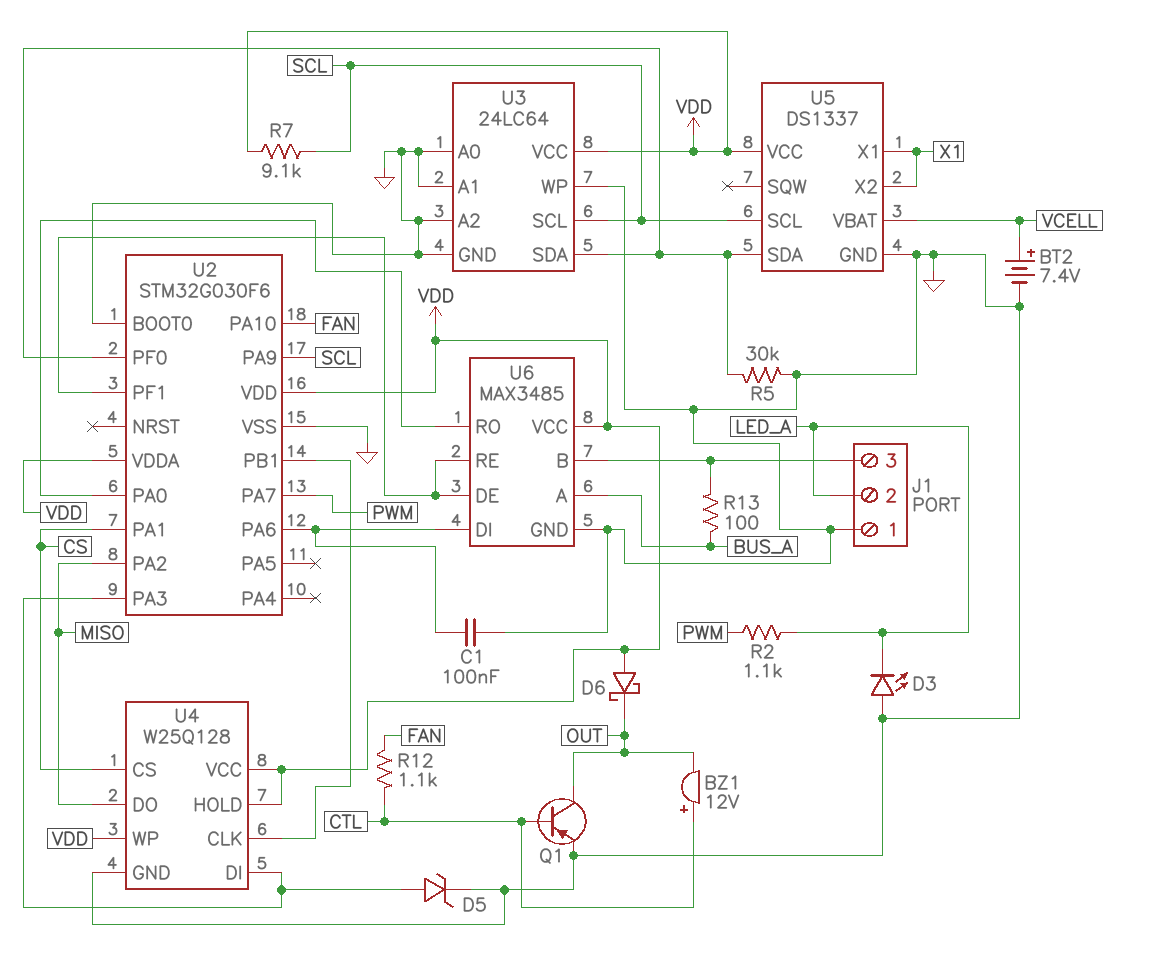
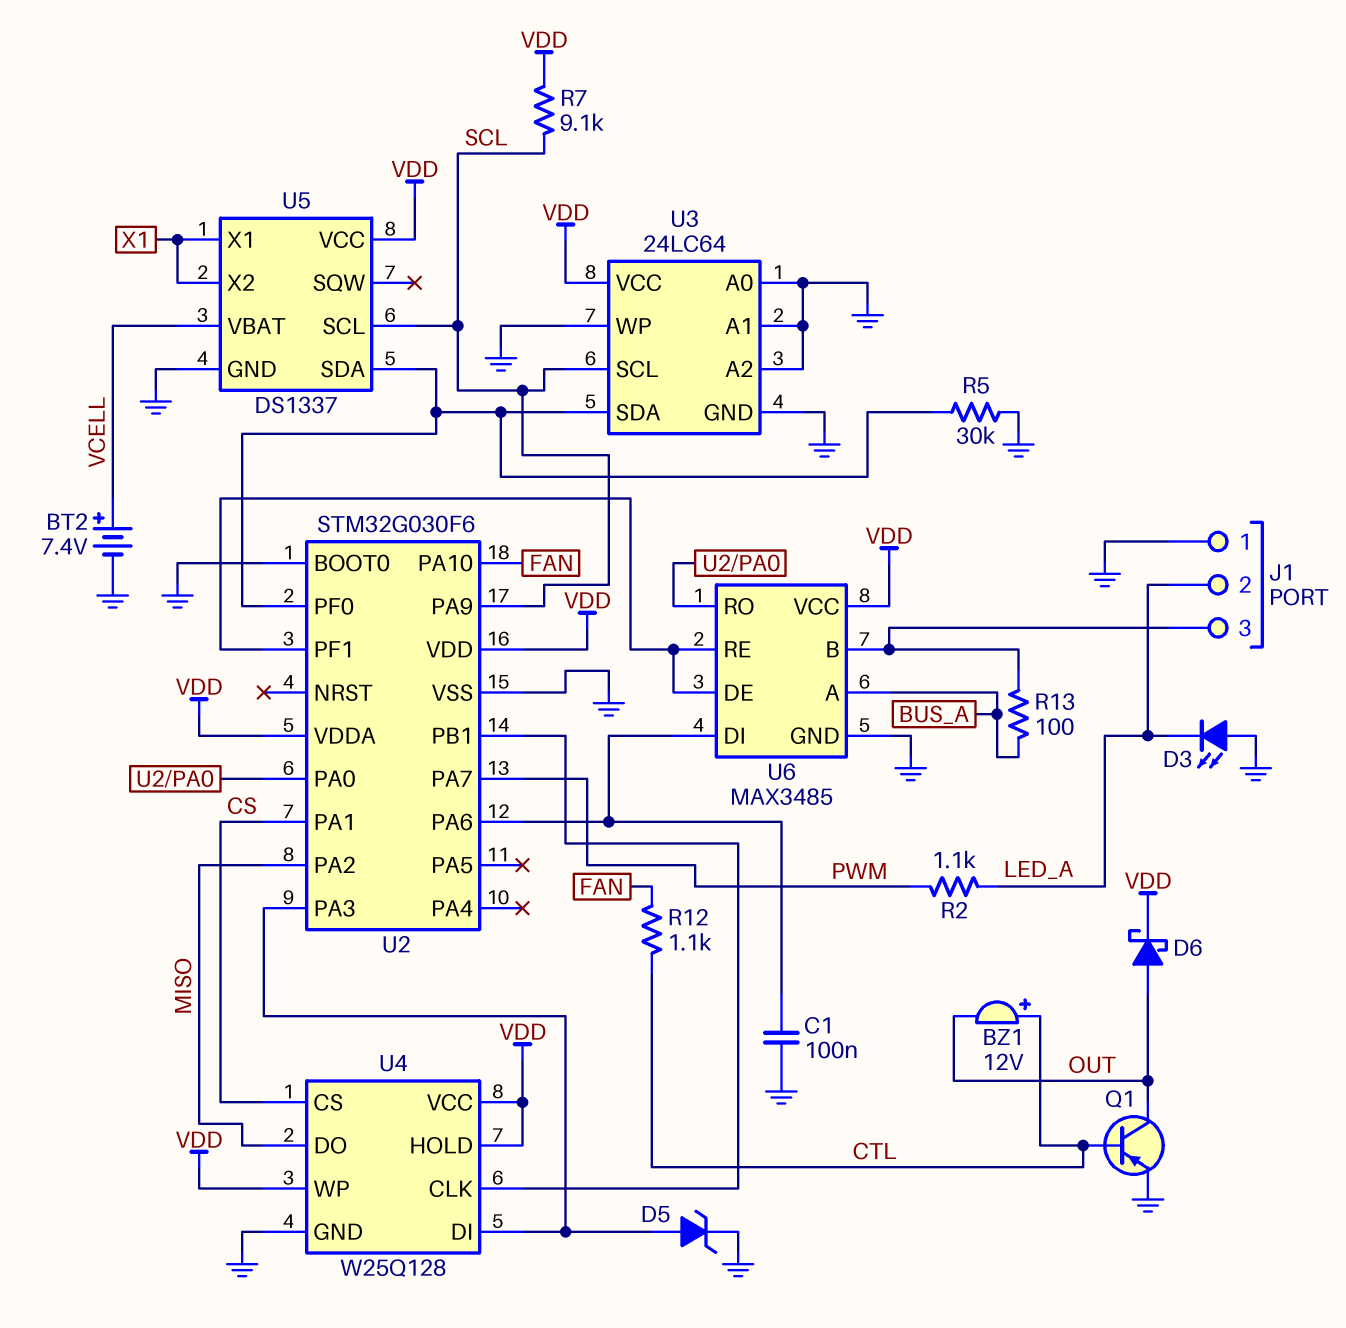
D6: schottky (A VDD, K OUT) -> schottky (A OUT, K VDD)

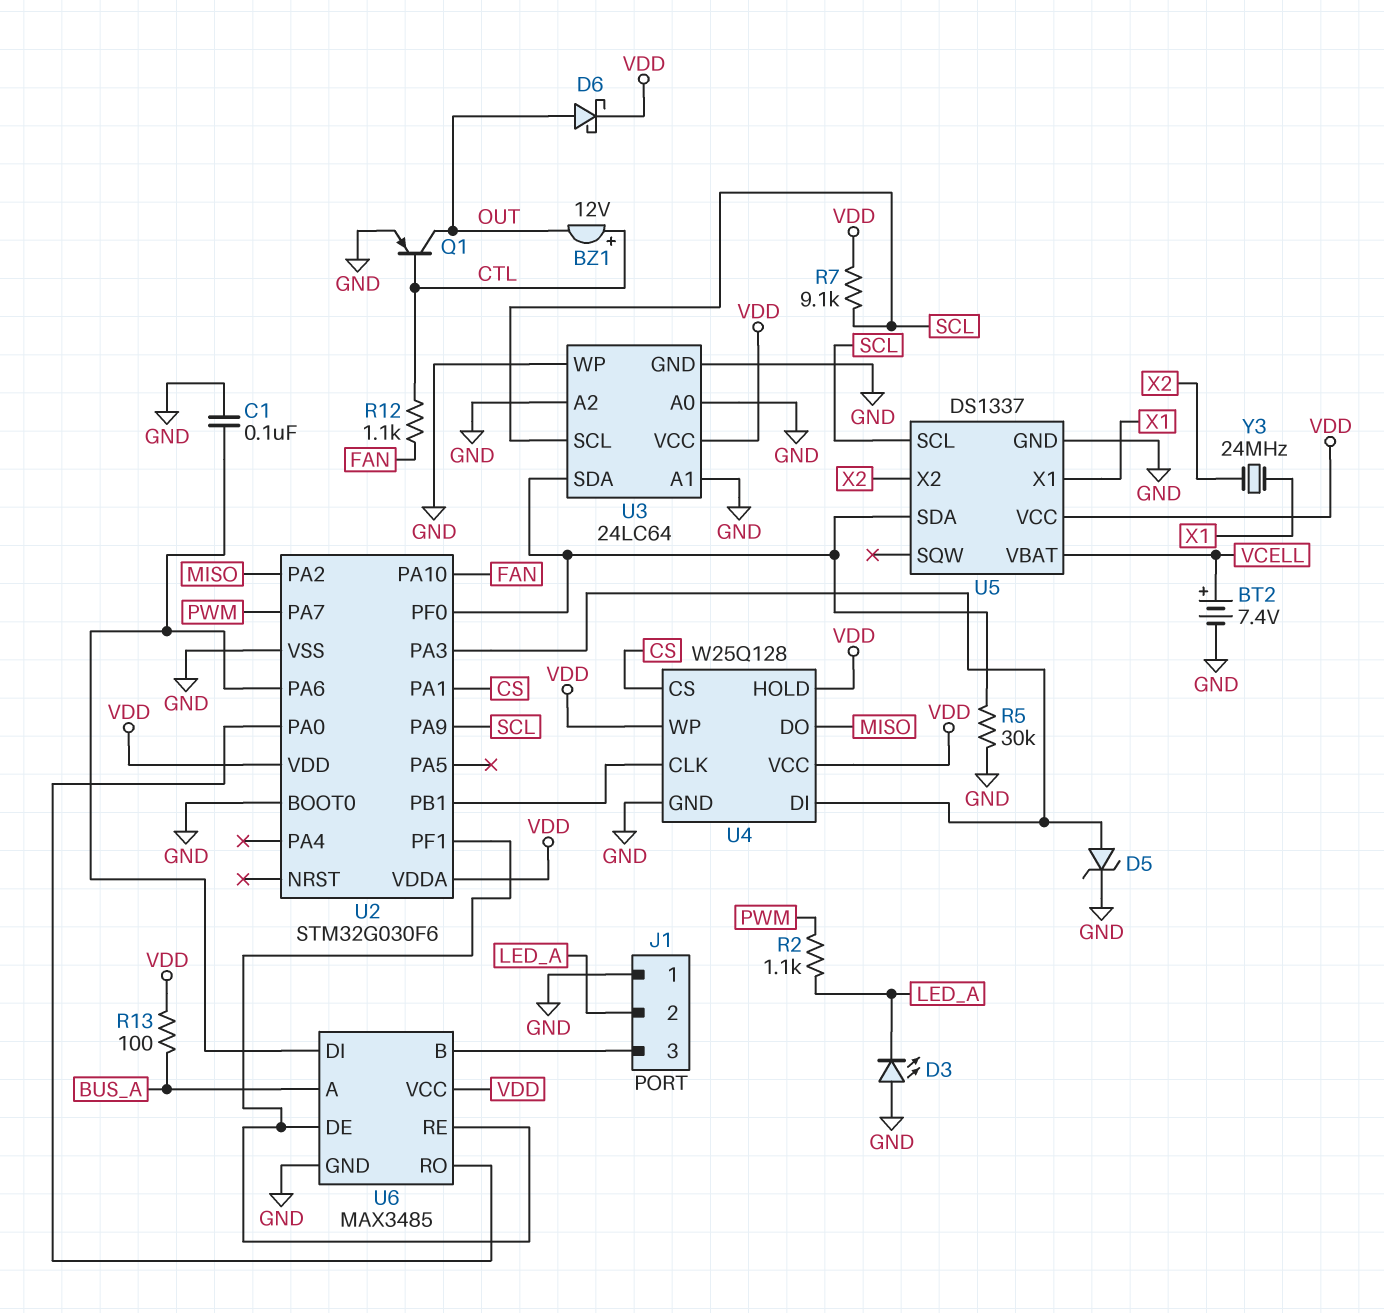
R13: 100 (BUS_A, J1/3) -> 100 (BUS_A, VDD)
U5 pin X2: X1 -> X2
Y3: none -> 24MHz (X1, X2)

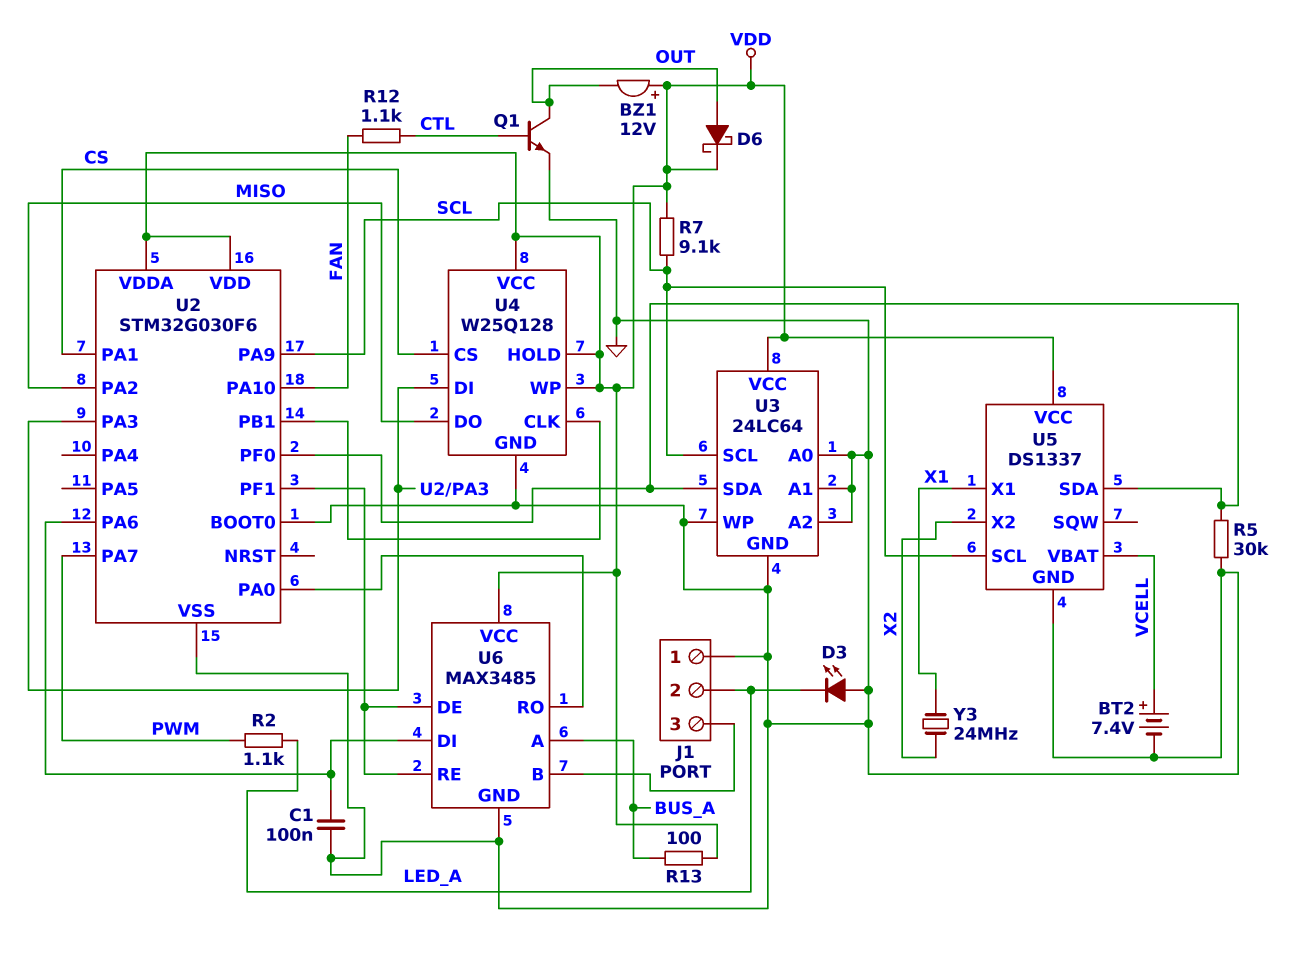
BZ1: buzzer 12V (plus CTL, minus OUT) -> buzzer 12V (plus VDD, minus OUT)
D5: zener (A U2/PA3, K GND) -> none
Q1: PNP (B CTL, C OUT, E GND) -> NPN (B CTL, C OUT, E GND)

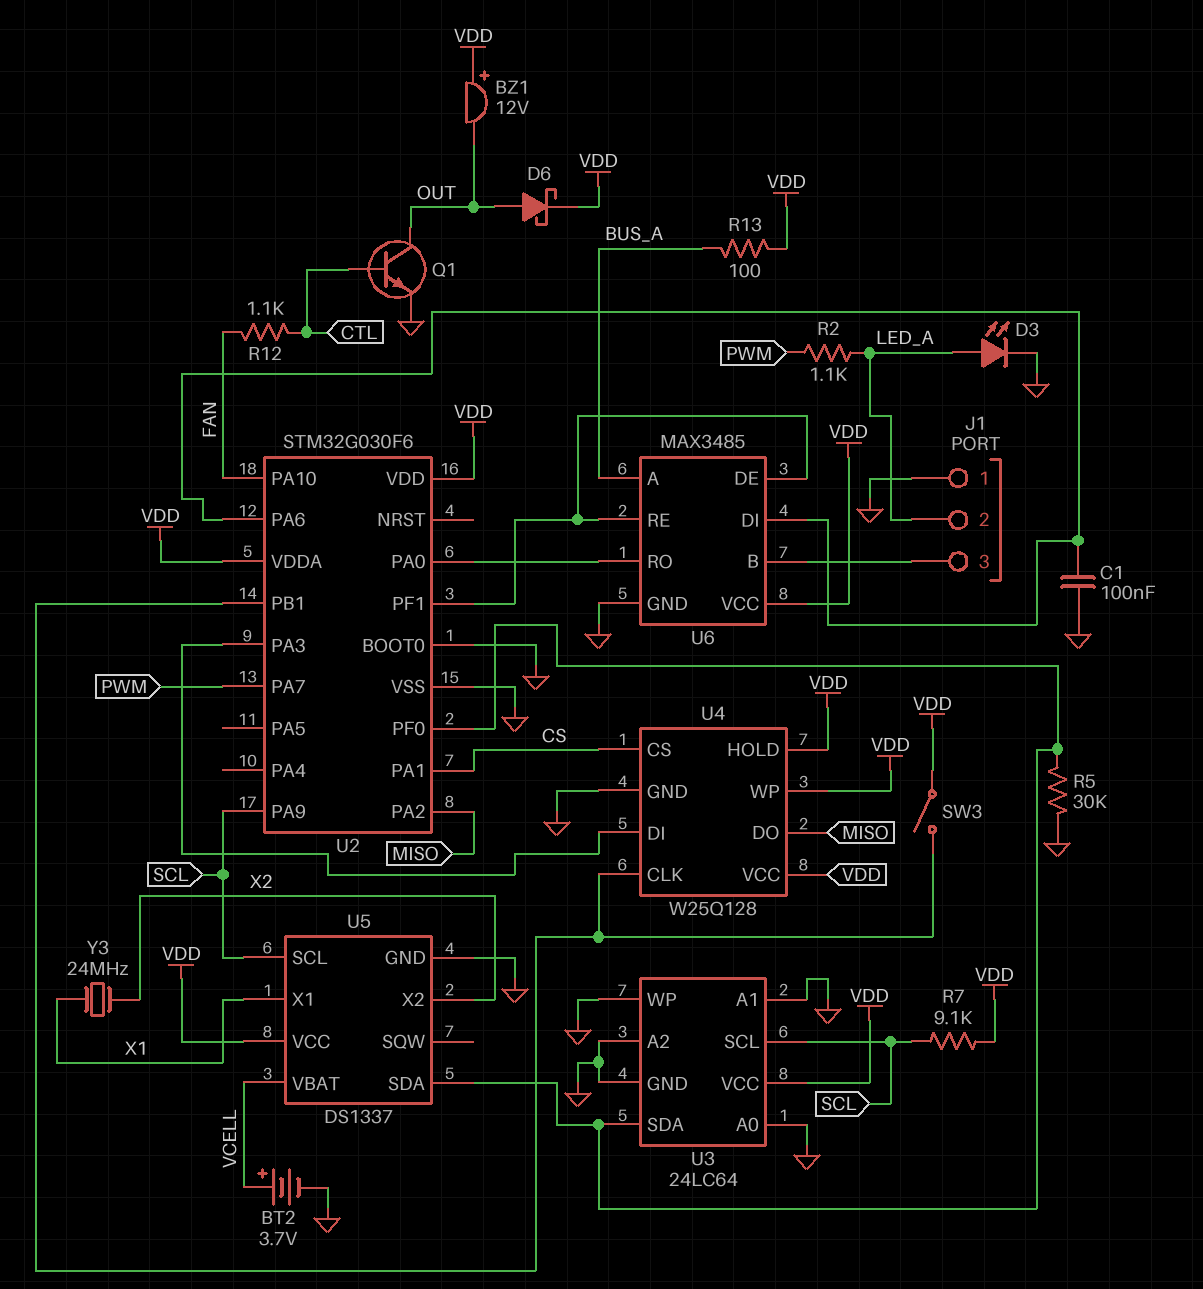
BT2: 7.4V (plus VCELL, minus GND) -> 3.7V (plus VCELL, minus GND)
D3: LED (A GND, K LED_A) -> LED (A LED_A, K GND)
SW3: none -> switch (U2/PB1, VDD)

